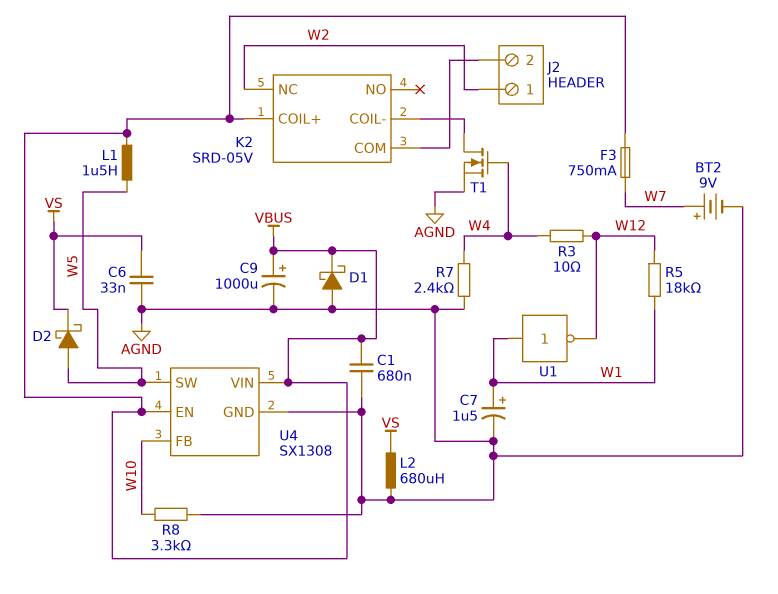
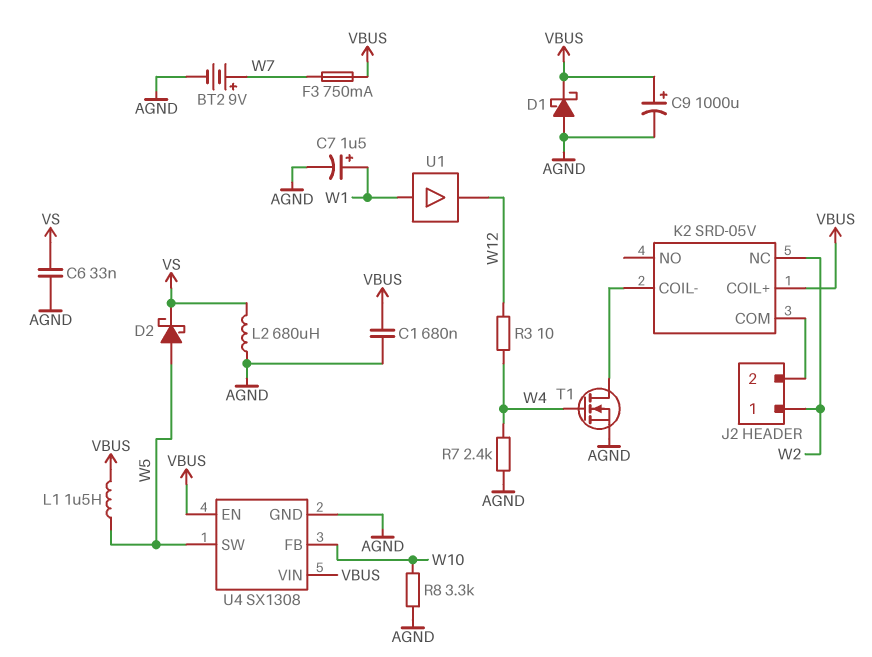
R5: 18k (W1, W12) -> none
U1: NOT (in W1, out W12) -> buffer (in W1, out W12)

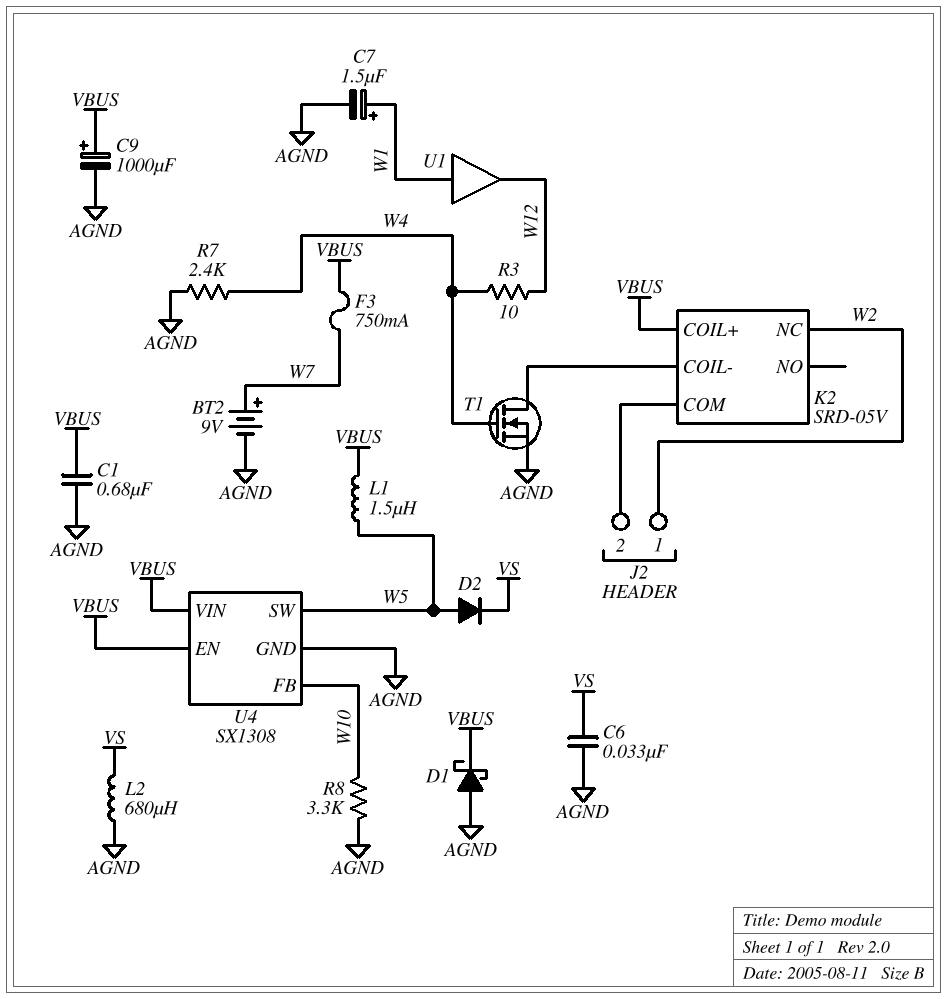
D2: schottky (A W5, K VS) -> diode (A W5, K VS)

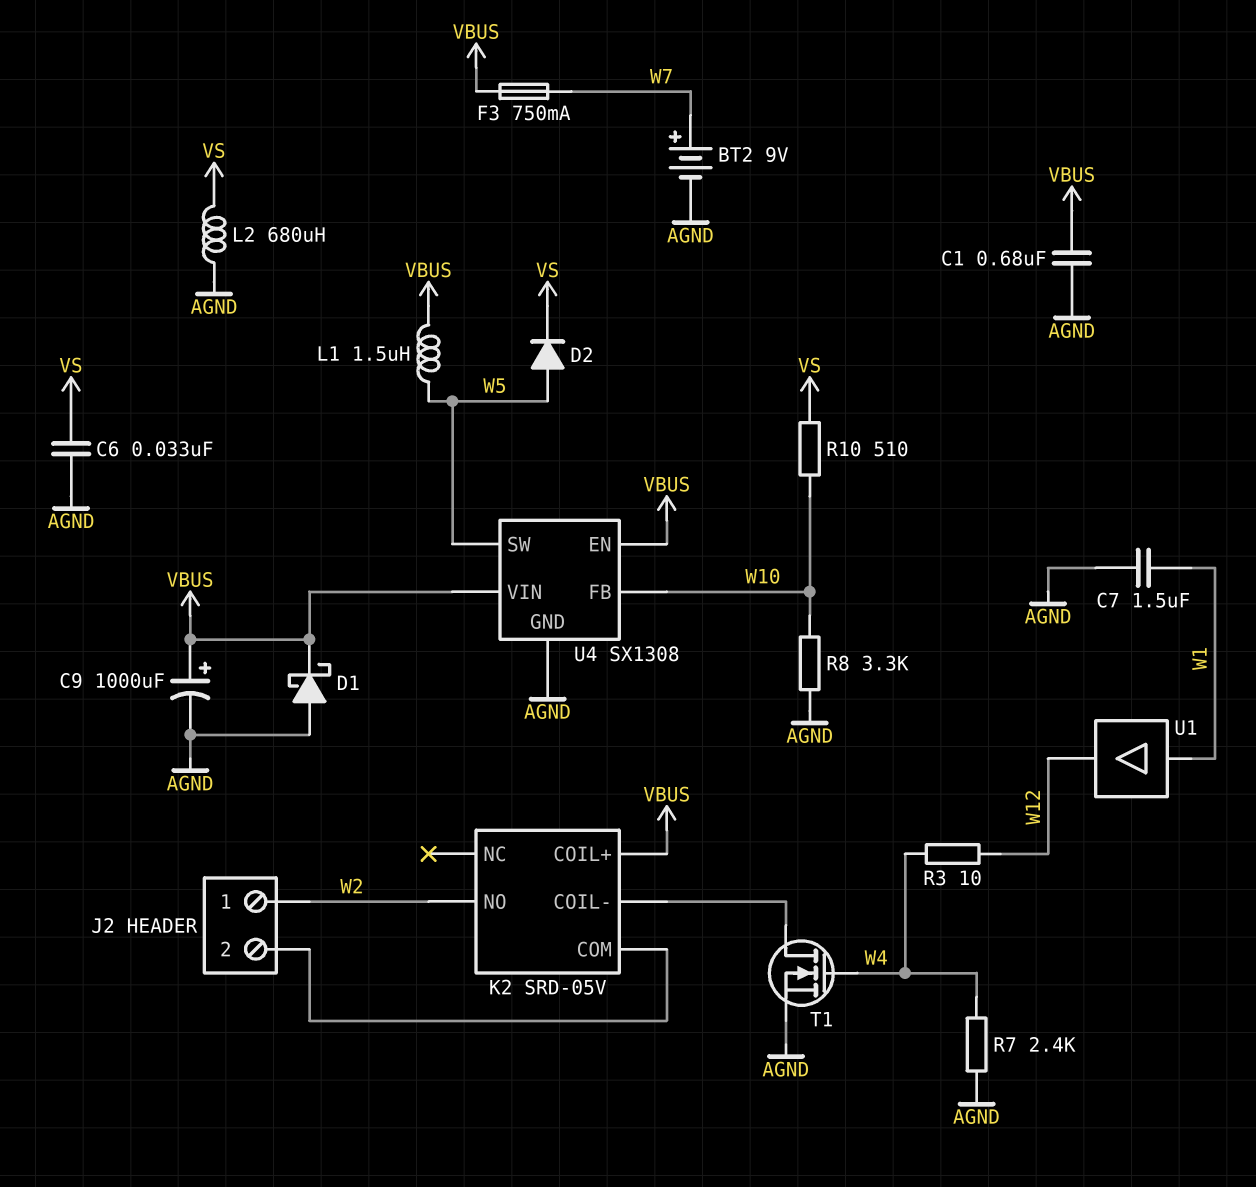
C7: 1.5uF (plus W1, minus AGND) -> 1.5uF (AGND, W1)
K2 pin NC: W2 -> none
K2 pin NO: none -> W2
R10: none -> 510 (VS, W10)

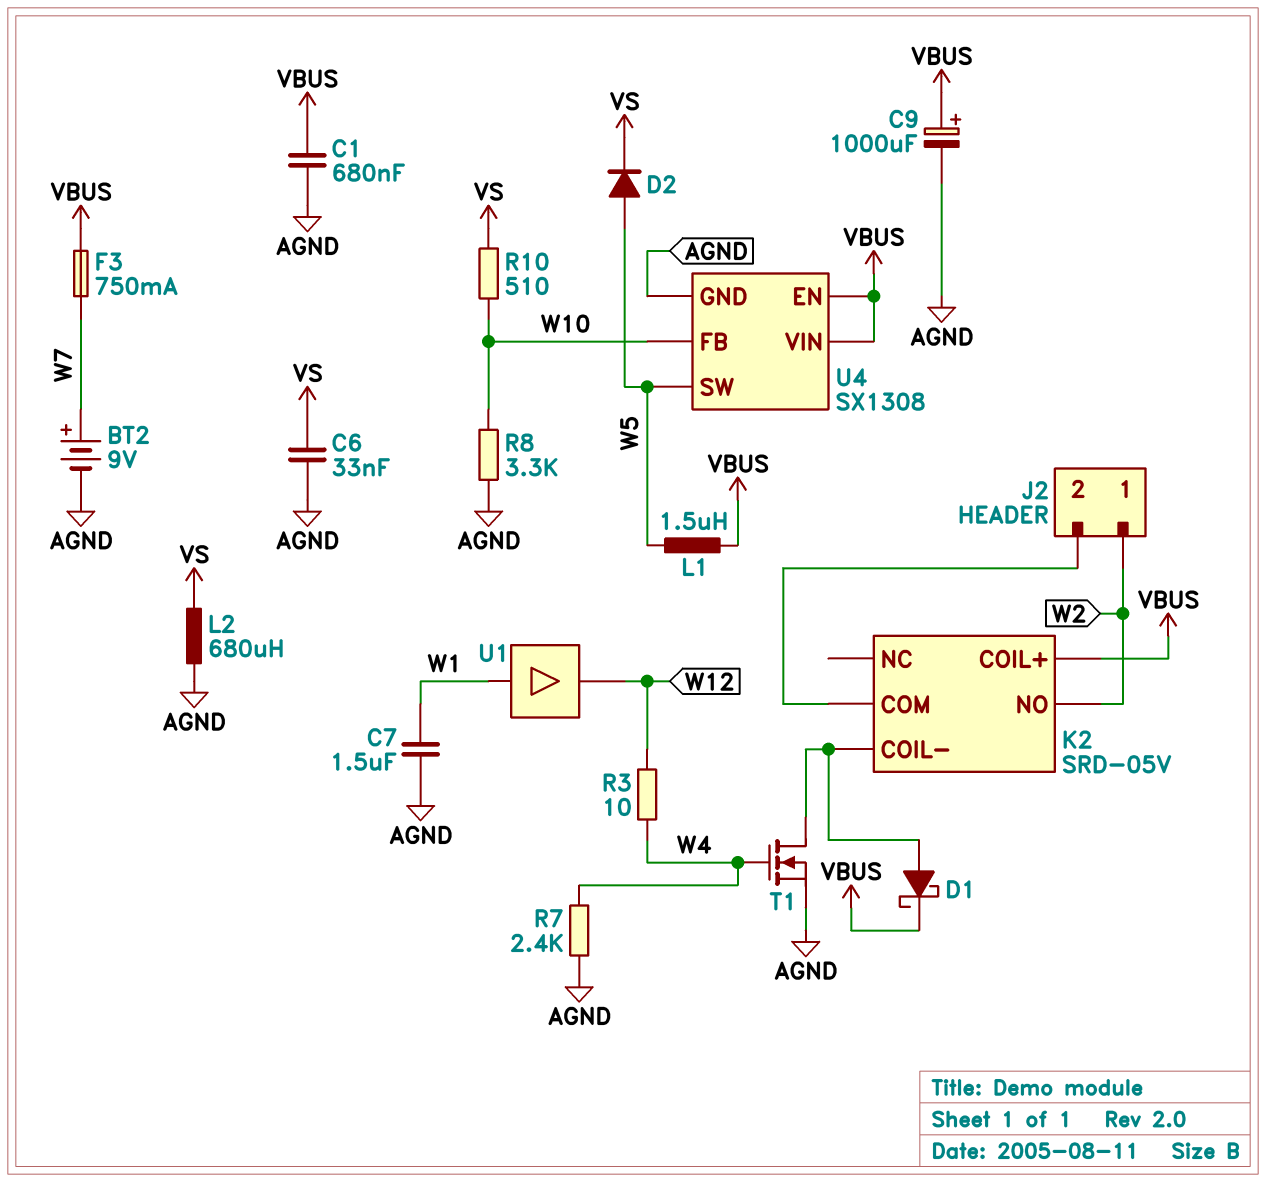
D1: schottky (A AGND, K VBUS) -> schottky (A K2/COIL-, K VBUS)

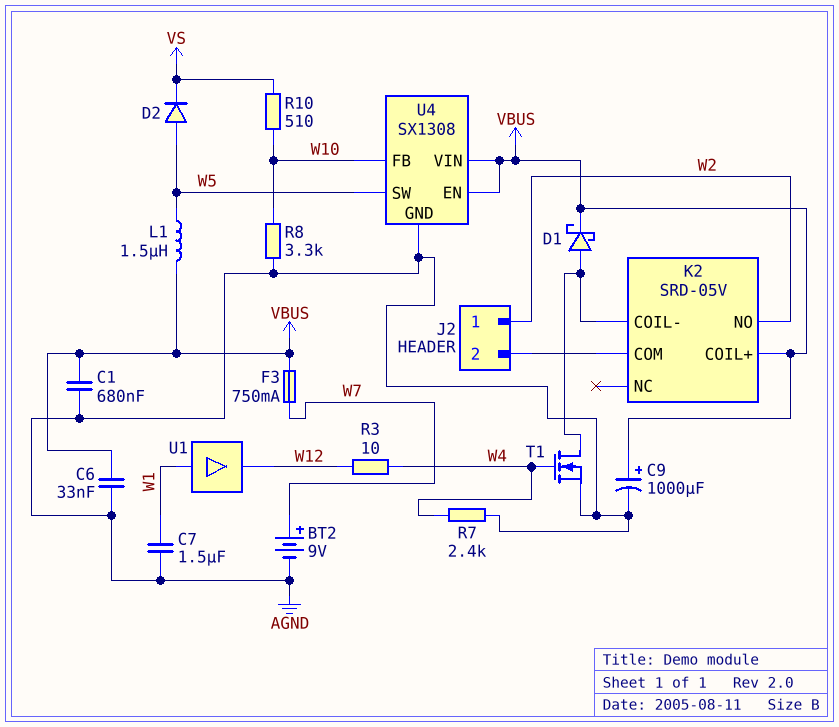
C6: 33nF (AGND, VS) -> 33nF (AGND, VBUS)
L2: 680uH (AGND, VS) -> none

